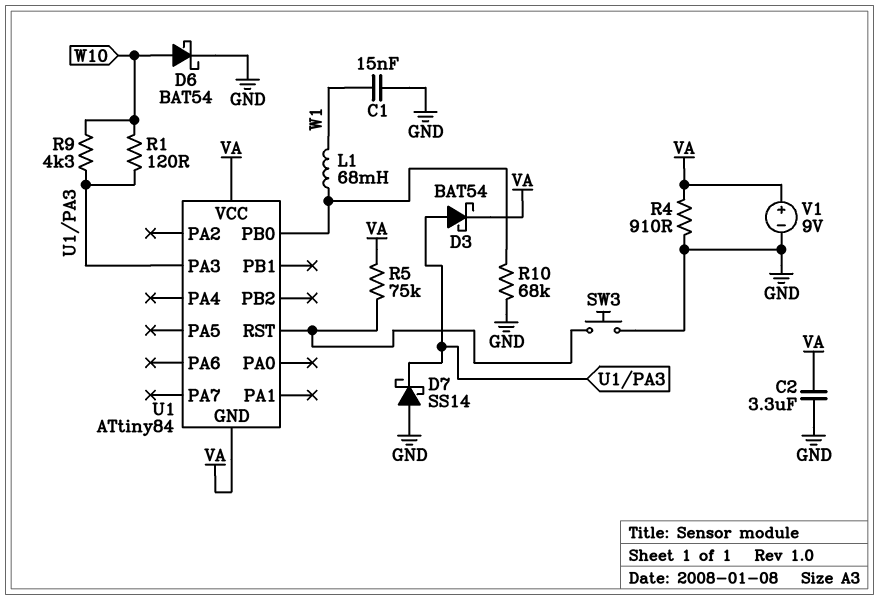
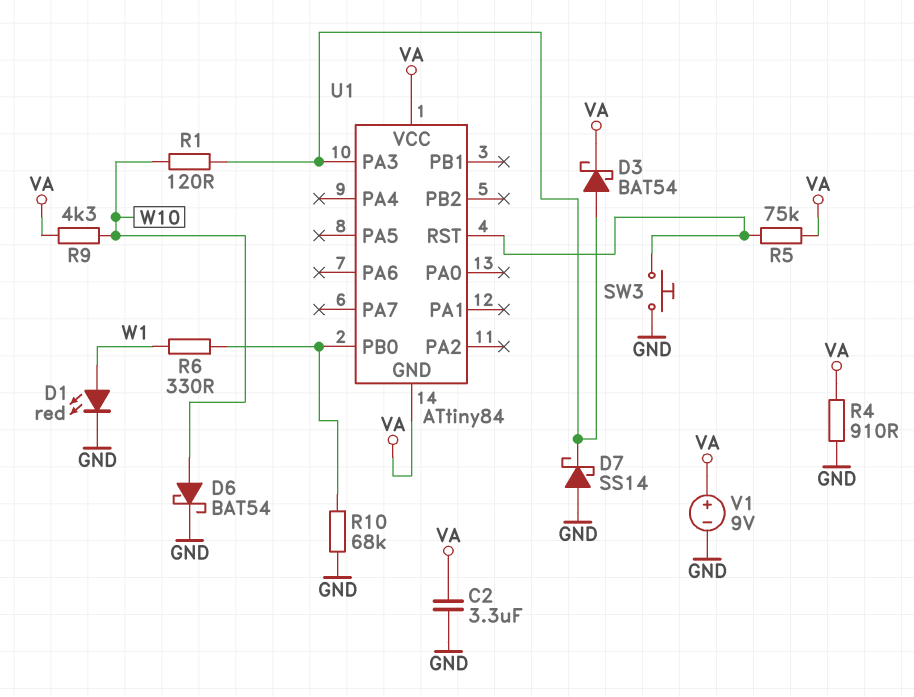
C1: 15nF (GND, W1) -> none
D1: none -> LED red (A W1, K GND)
L1: 68mH (U1/PB0, W1) -> none
R6: none -> 330 (U1/PB0, W1)
R9: 4.3k (U1/PA3, W10) -> 4.3k (VA, W10)

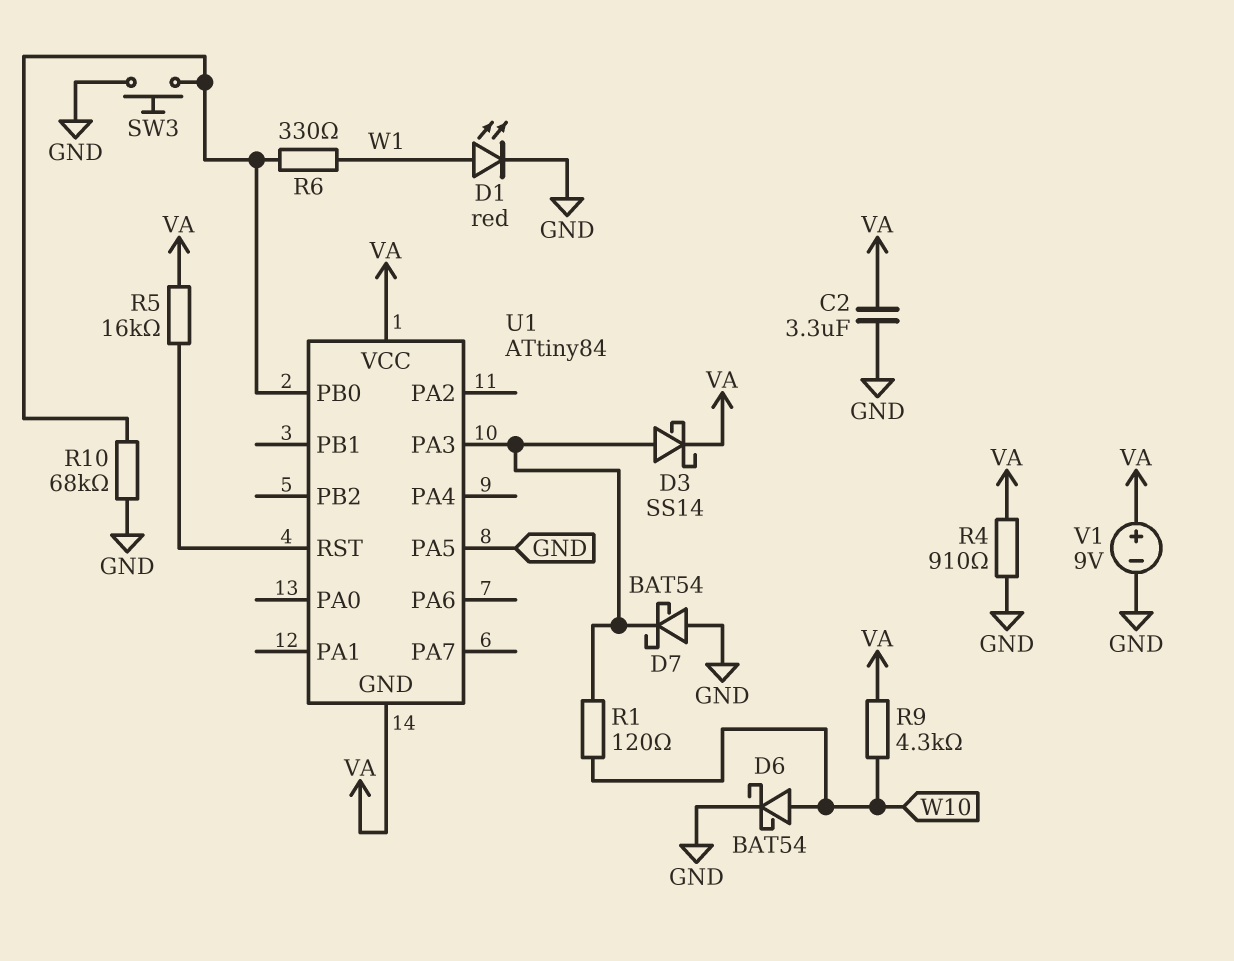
D3: schottky BAT54 (A U1/PA3, K VA) -> schottky SS14 (A U1/PA3, K VA)
D7: schottky SS14 (A GND, K U1/PA3) -> schottky BAT54 (A GND, K U1/PA3)
R5: 75k (U1/RST, VA) -> 16k (U1/RST, VA)
SW3: button (GND, U1/RST) -> button (GND, U1/PB0)
U1 pin PA5: none -> GND

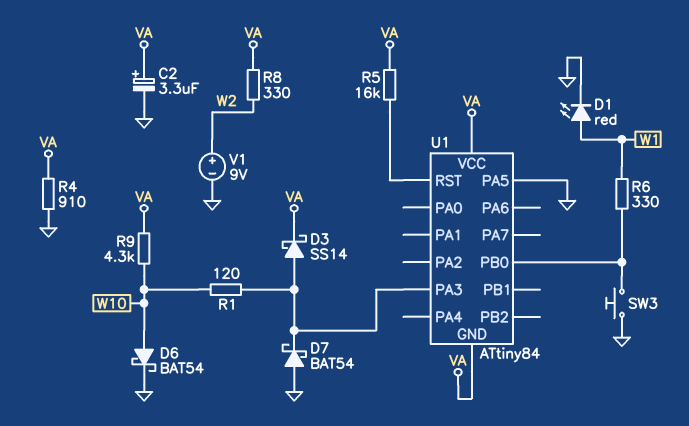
C2: 3.3uF (GND, VA) -> 3.3uF (plus VA, minus GND)
R8: none -> 330 (VA, W2)
R10: 68k (GND, U1/PB0) -> none
V1: 9V (plus VA, minus GND) -> 9V (plus W2, minus GND)

